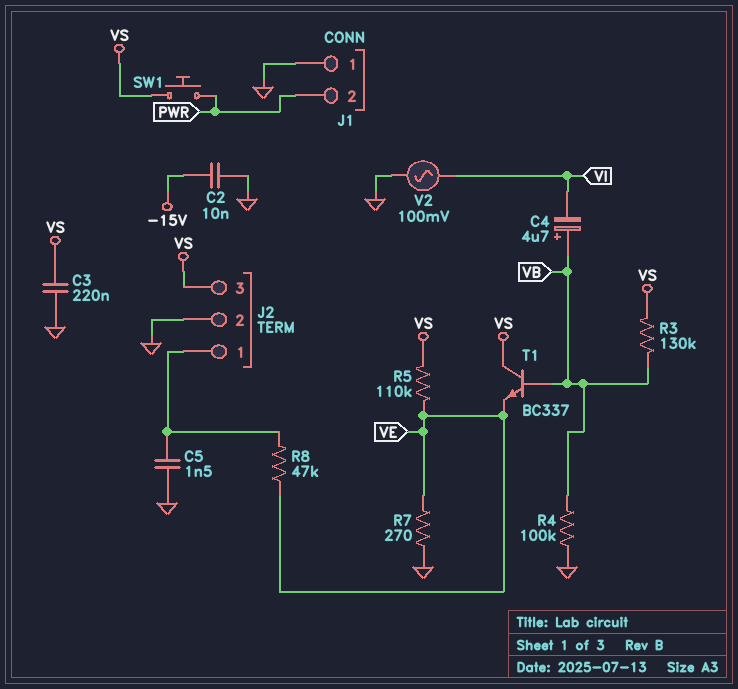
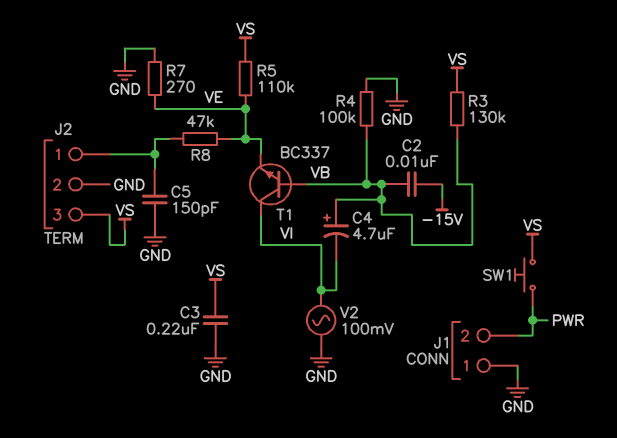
C2: 10nF (-15V, GND) -> 10nF (-15V, VB)
C5: 1.5nF (GND, J2/1) -> 150pF (GND, J2/1)
T1: NPN BC337 (B VB, C VS, E VE) -> NPN BC337 (B VB, C VI, E VE)

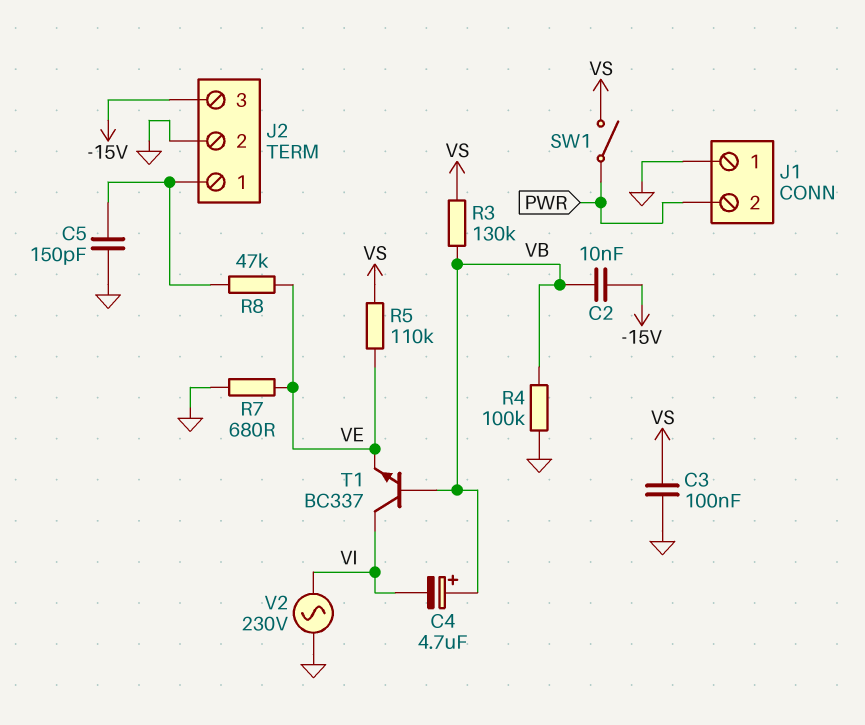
C3: 220nF (GND, VS) -> 100nF (GND, VS)
J2 pin 3: VS -> -15V
R7: 270 (GND, VE) -> 680 (GND, VE)
SW1: button (PWR, VS) -> switch (PWR, VS)
V2: AC 100mV (GND, VI) -> AC 230V (GND, VI)

